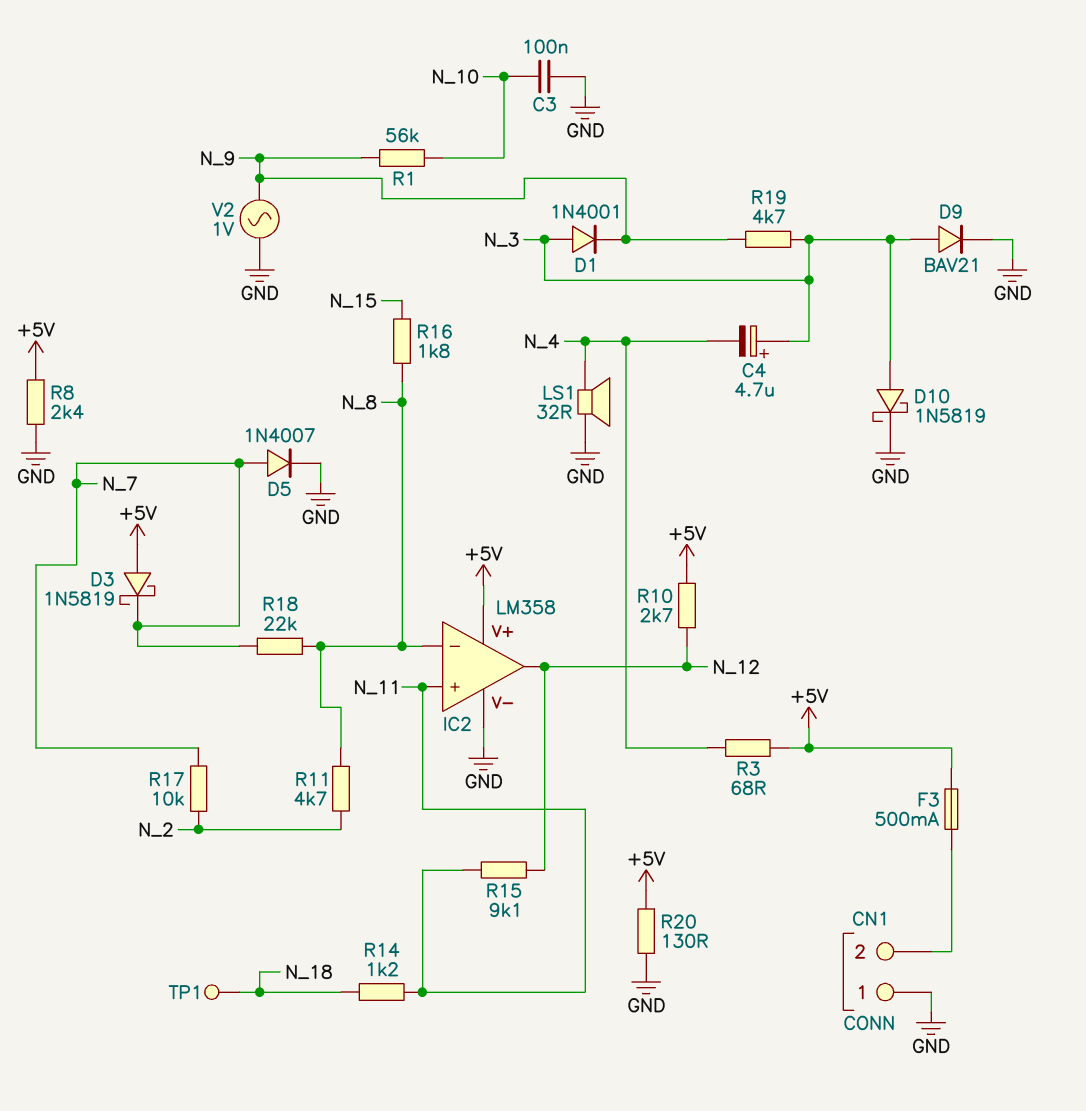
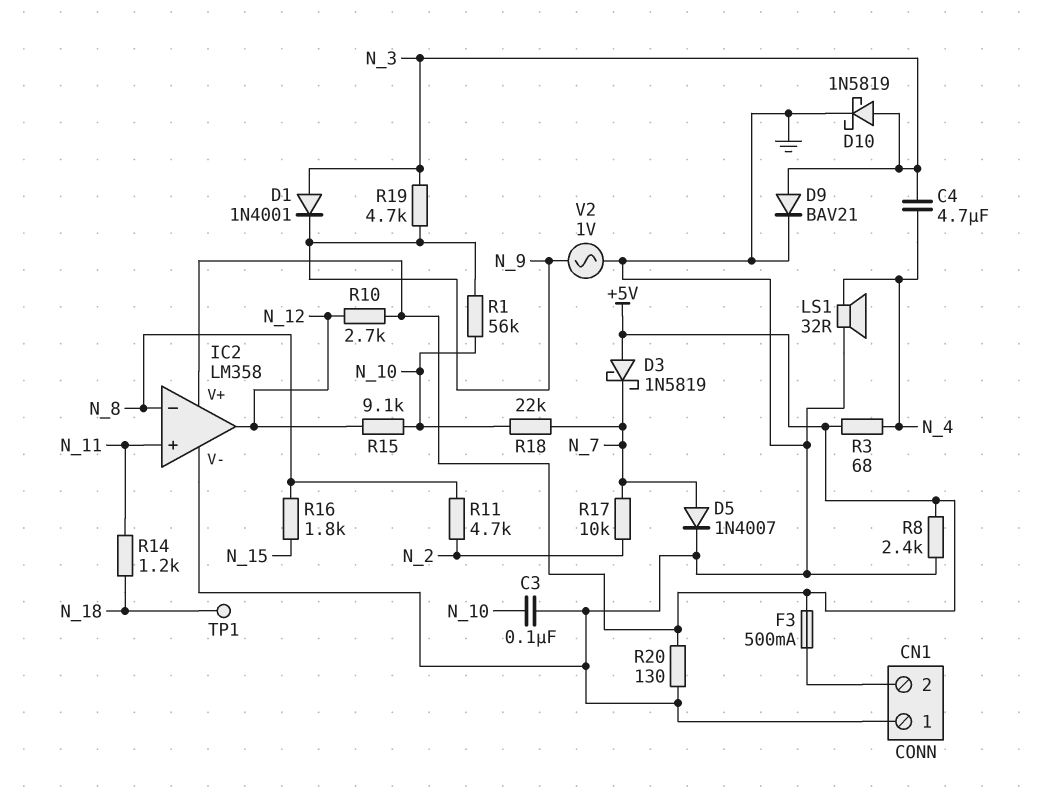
C4: 4.7uF (plus N_3, minus N_4) -> 4.7uF (N_3, N_4)
R15: 9.1k (N_11, N_12) -> 9.1k (N_10, N_12)
R18: 22k (N_7, N_8) -> 22k (N_7, N_10)

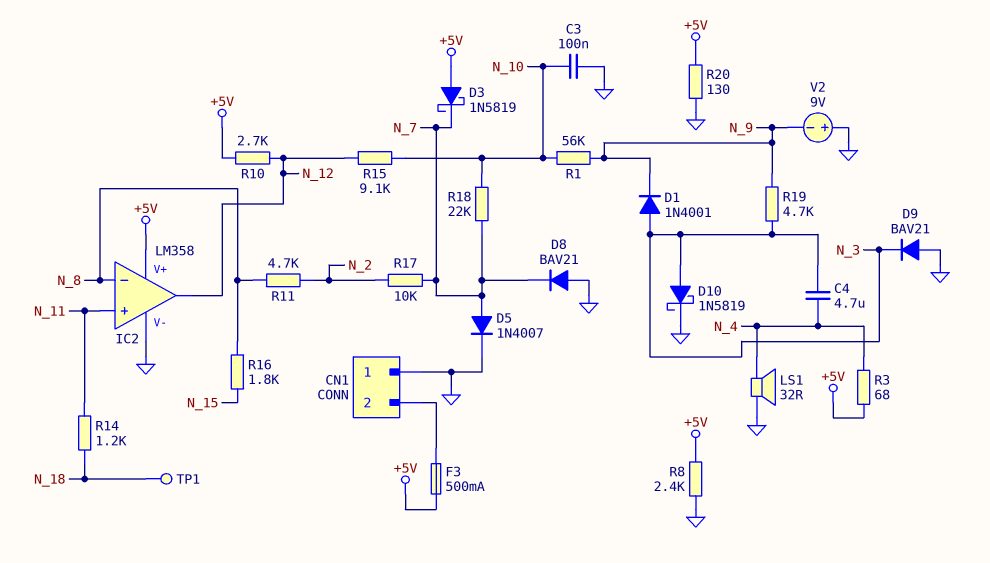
D8: none -> diode BAV21 (A GND, K N_7)
D9: diode BAV21 (A N_3, K GND) -> diode BAV21 (A GND, K N_3)
V2: AC 1V (GND, N_9) -> 9V (plus GND, minus N_9)

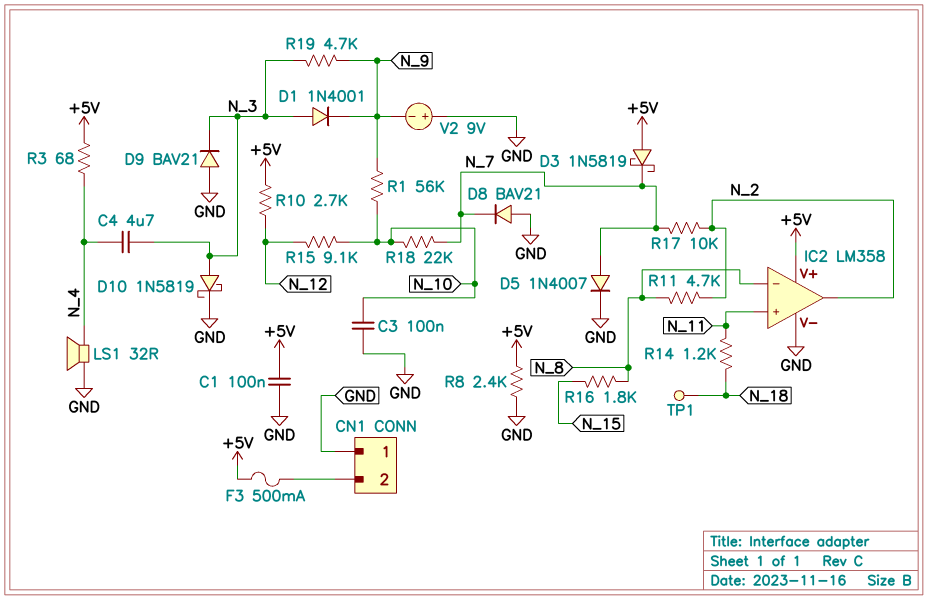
C1: none -> 100nF (+5V, GND)
IC2 pin out: N_12 -> N_2
R20: 130 (+5V, GND) -> none

